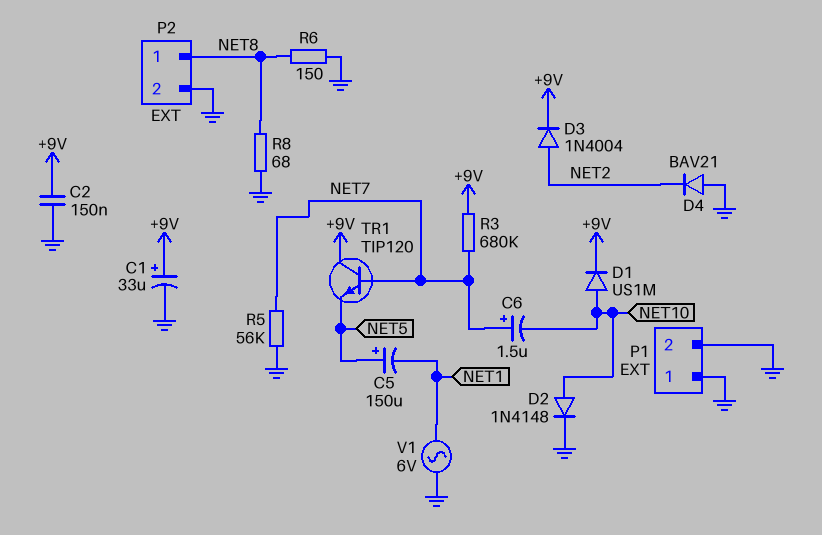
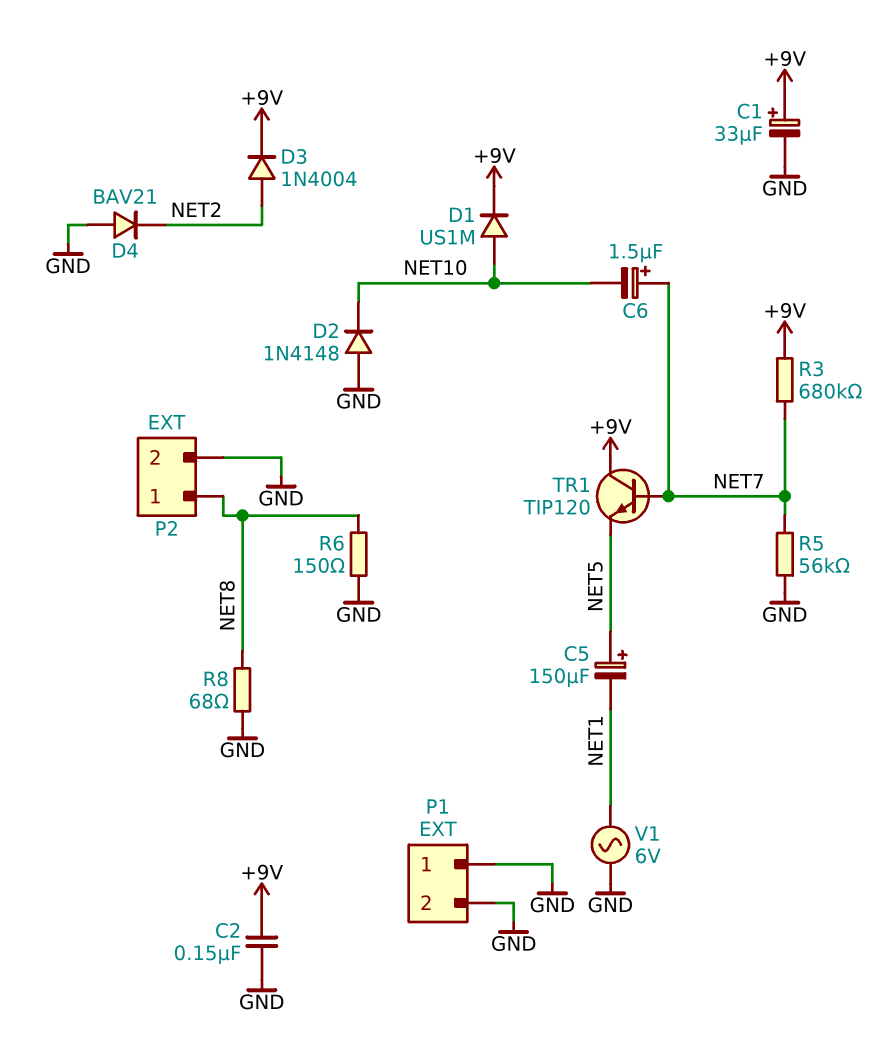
D2: diode 1N4148 (A NET10, K GND) -> diode 1N4148 (A GND, K NET10)

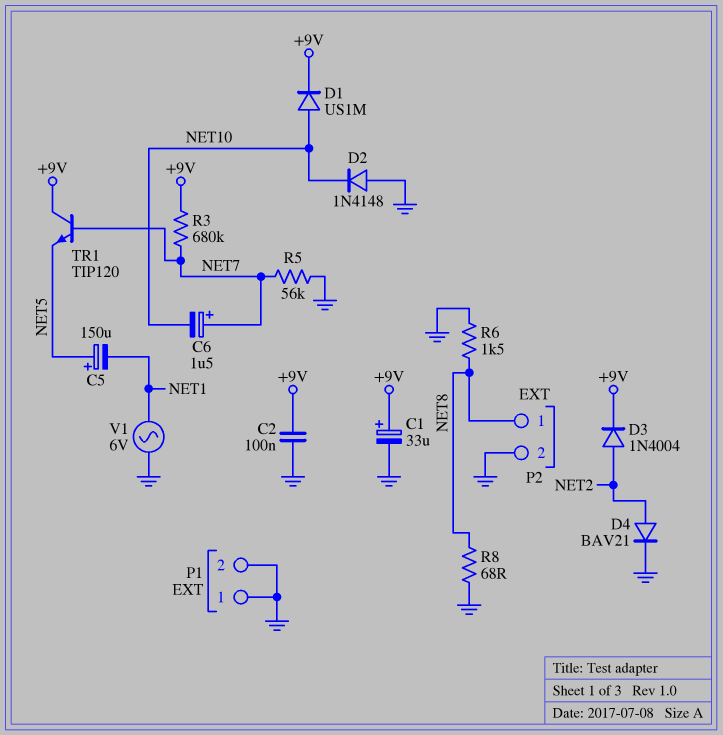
C2: 150nF (+9V, GND) -> 100nF (+9V, GND)
D4: diode BAV21 (A GND, K NET2) -> diode BAV21 (A NET2, K GND)
R6: 150 (GND, NET8) -> 1.5k (GND, NET8)

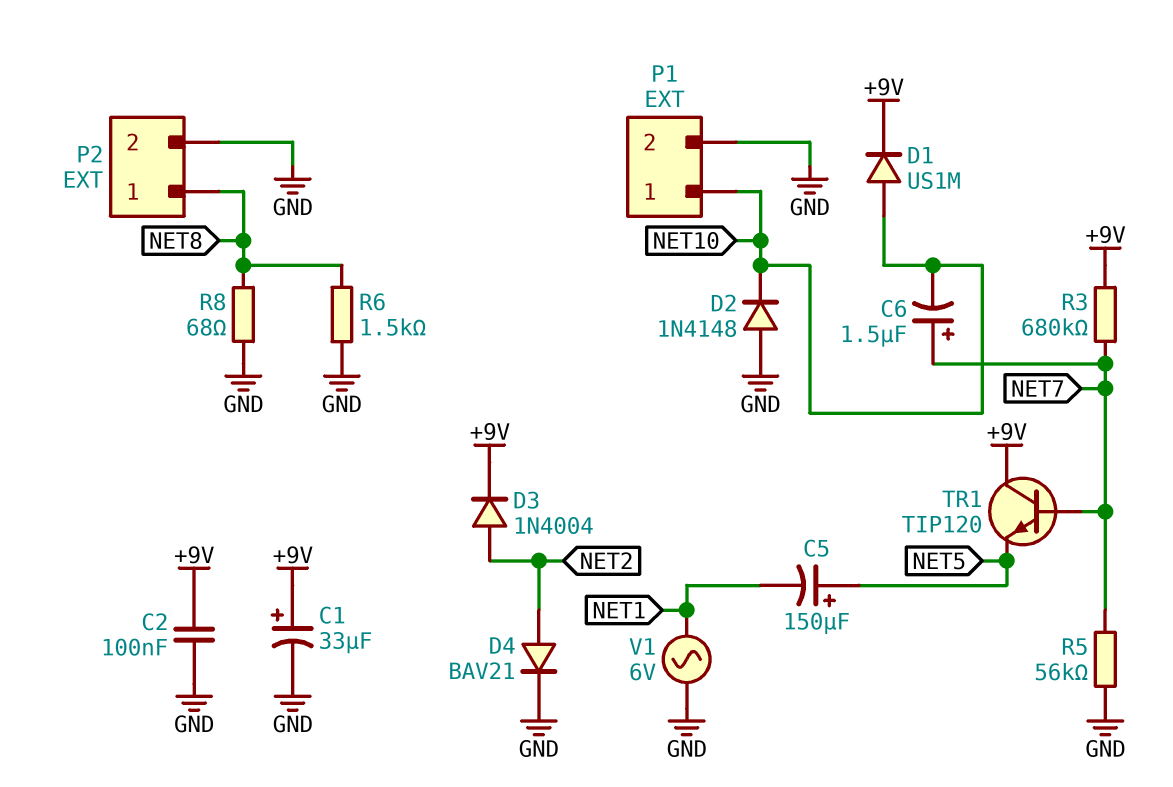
P1 pin 1: GND -> NET10

